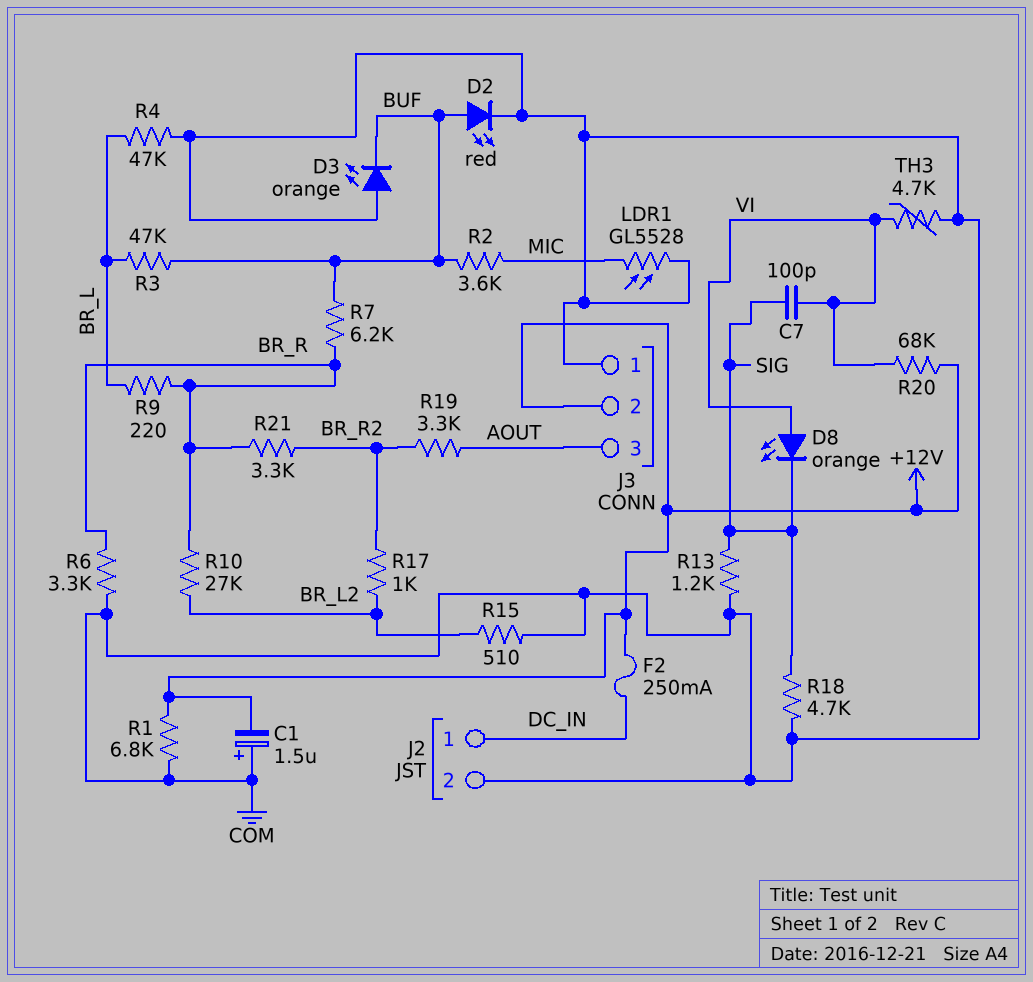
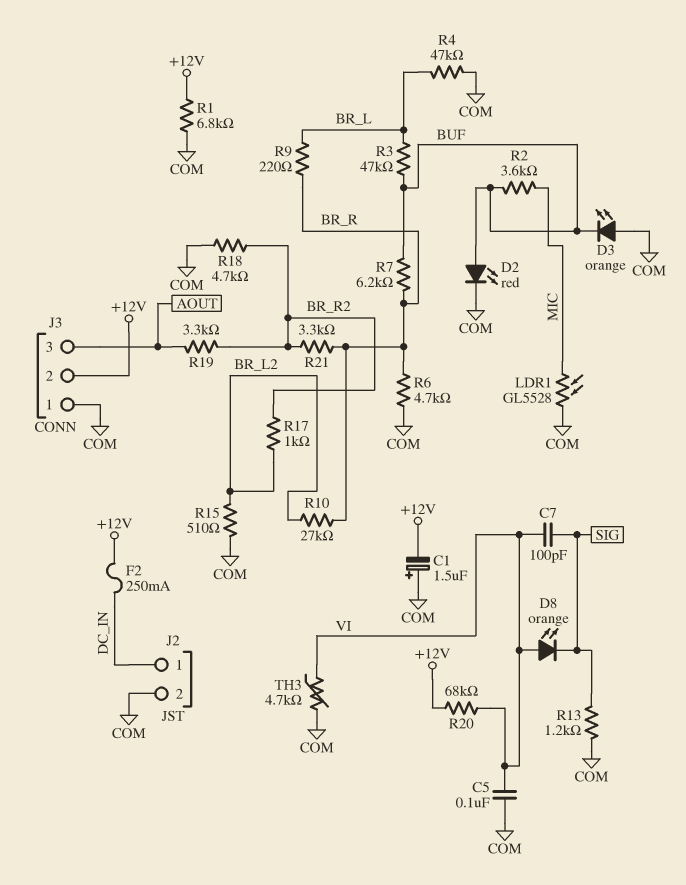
C5: none -> 100nF (COM, VI)
R6: 3.3k (BR_R, COM) -> 4.7k (BR_R, COM)
R18: 4.7k (COM, SIG) -> 4.7k (BR_R2, COM)

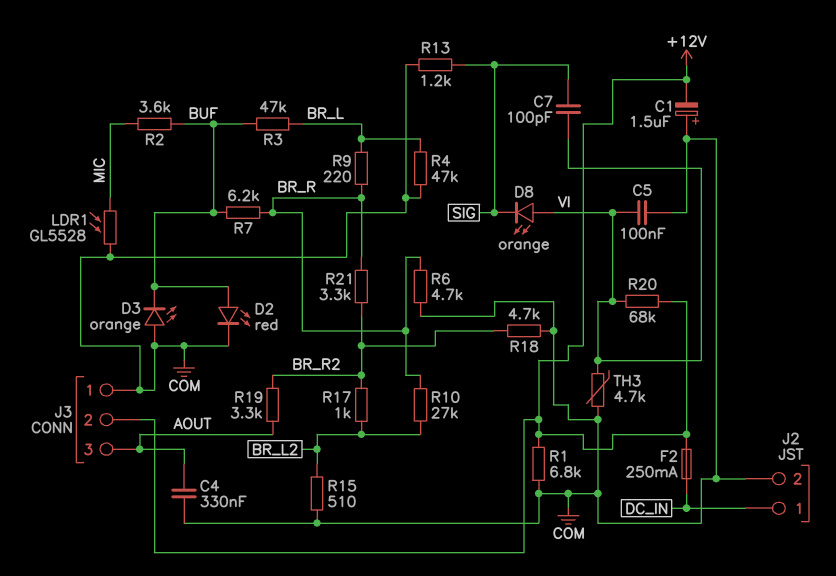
C4: none -> 330nF (AOUT, COM)

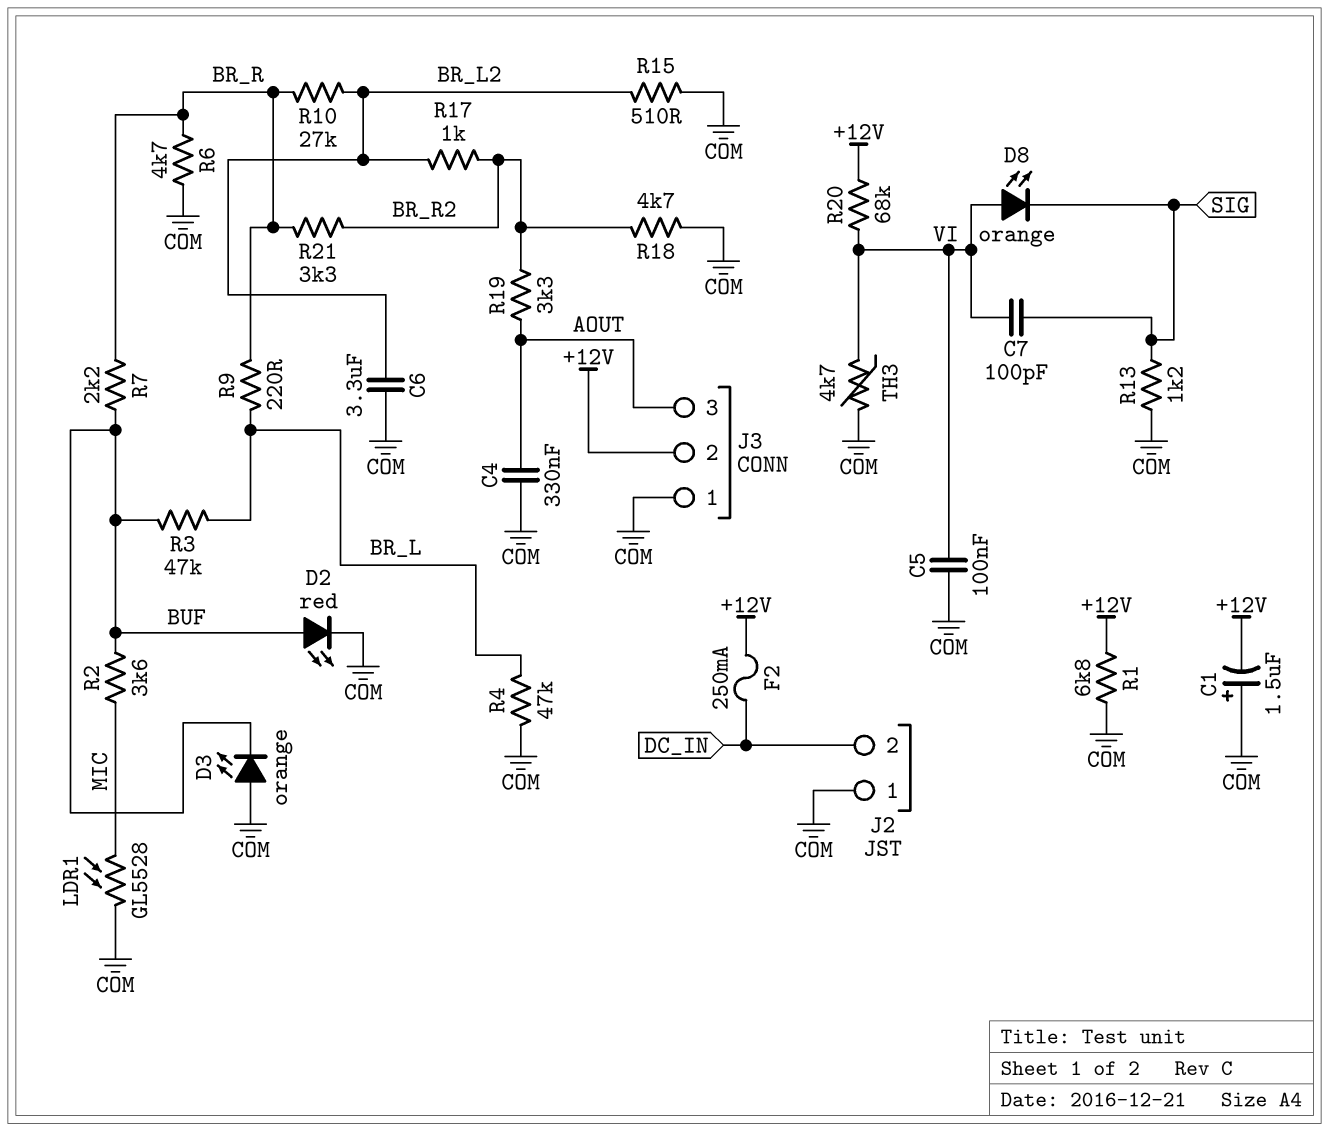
C6: none -> 3.3uF (BR_L2, COM)
J2 pin 1: DC_IN -> COM
J2 pin 2: COM -> DC_IN
R7: 6.2k (BR_R, BUF) -> 2.2k (BR_R, BUF)

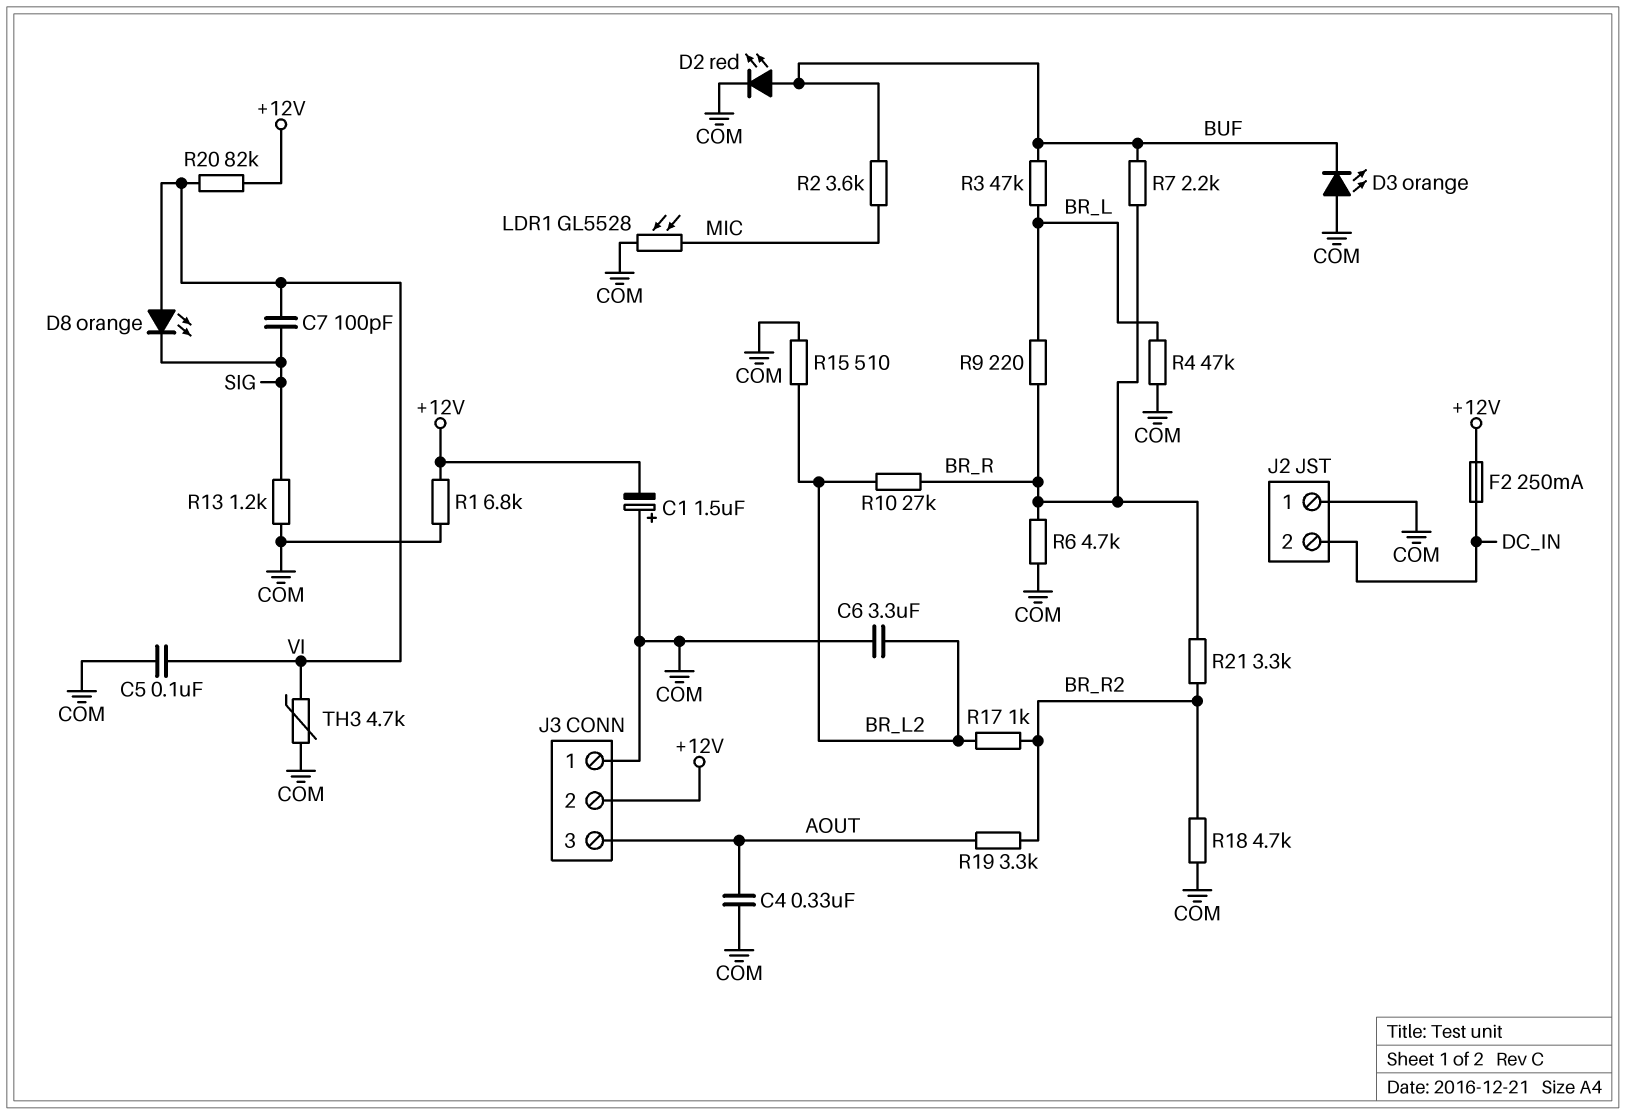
R20: 68k (+12V, VI) -> 82k (+12V, VI)

